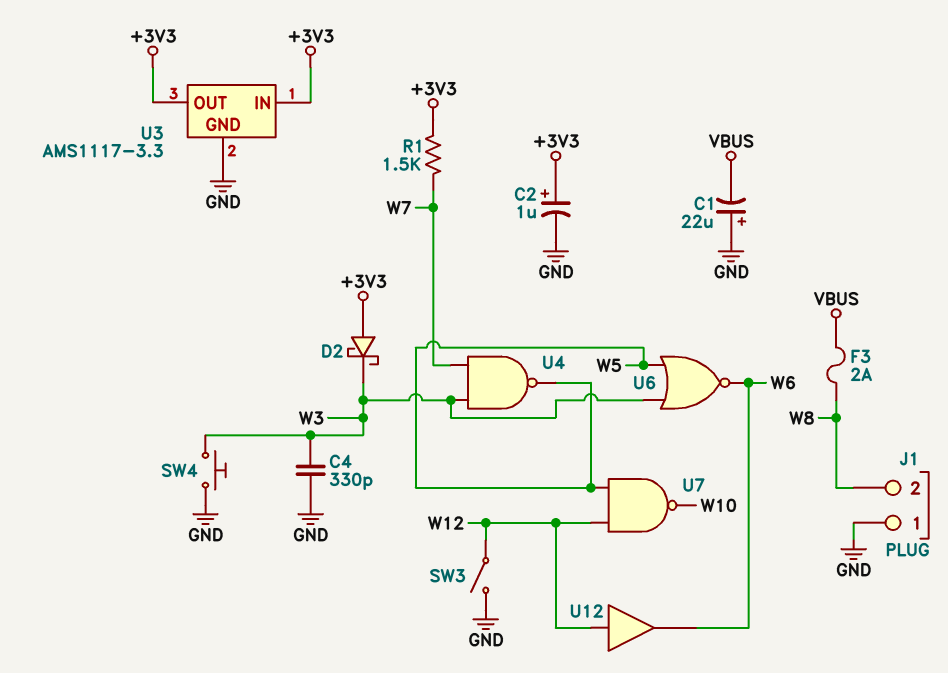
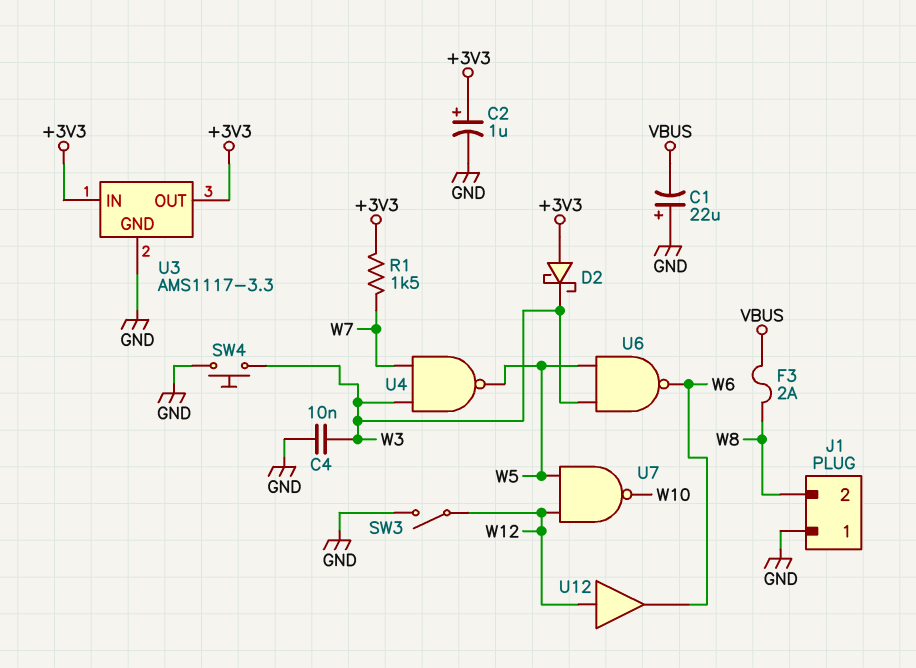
C4: 330pF (GND, W3) -> 10nF (GND, W3)
U6: NOR (in W3, in W5, out W6) -> NAND (in W3, in W5, out W6)

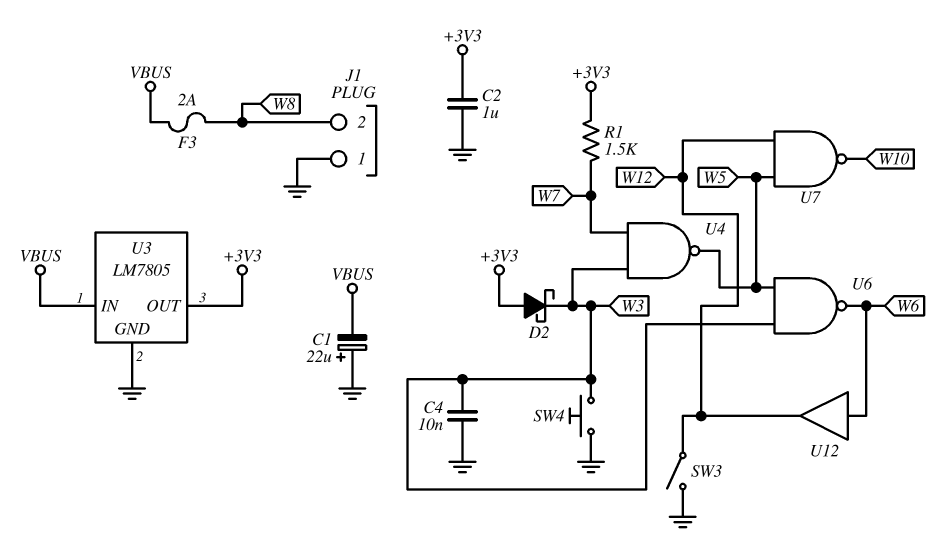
C2: 1uF (plus +3V3, minus GND) -> 1uF (+3V3, GND)
U3: AMS1117-3.3 -> LM7805
U3 pin IN: +3V3 -> VBUS
U12: buffer (in W12, out W6) -> buffer (in W6, out W12)

